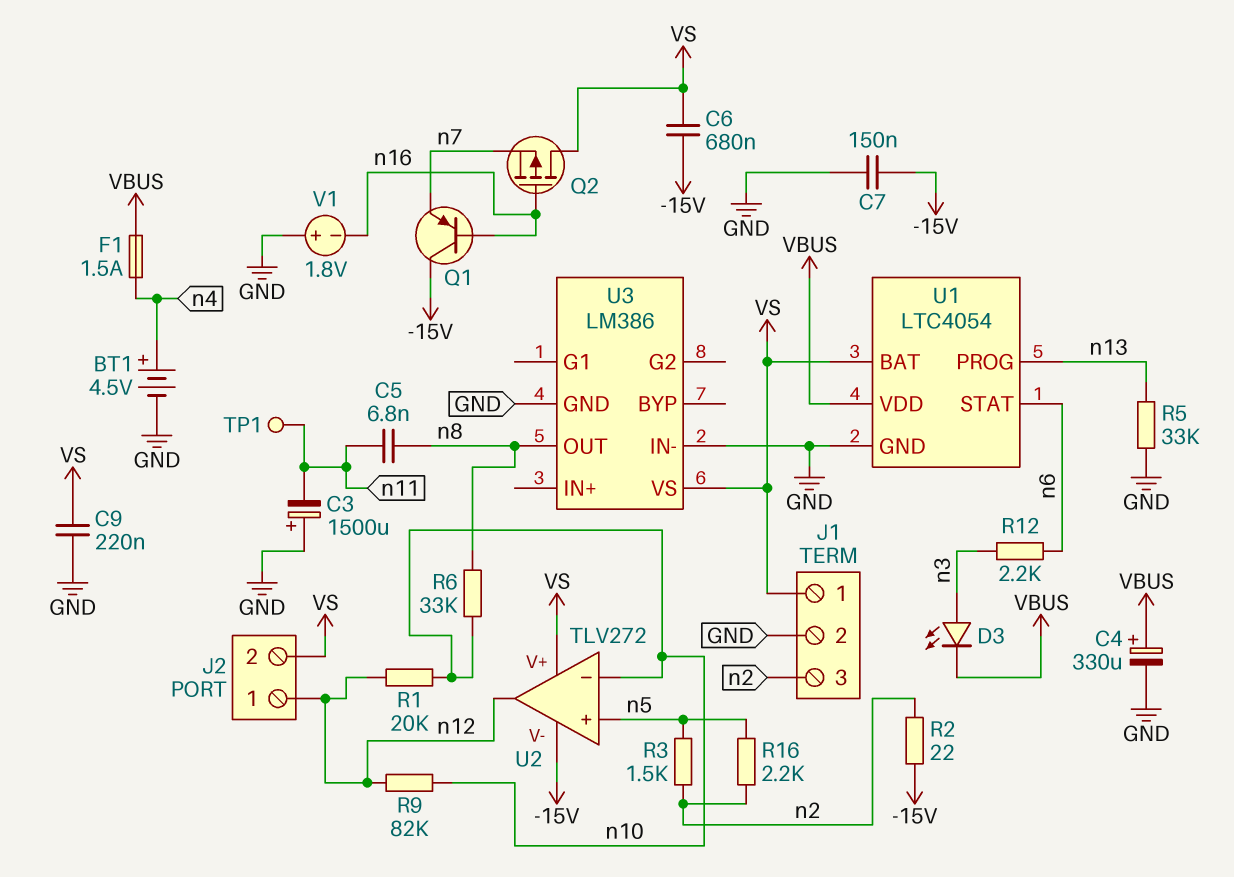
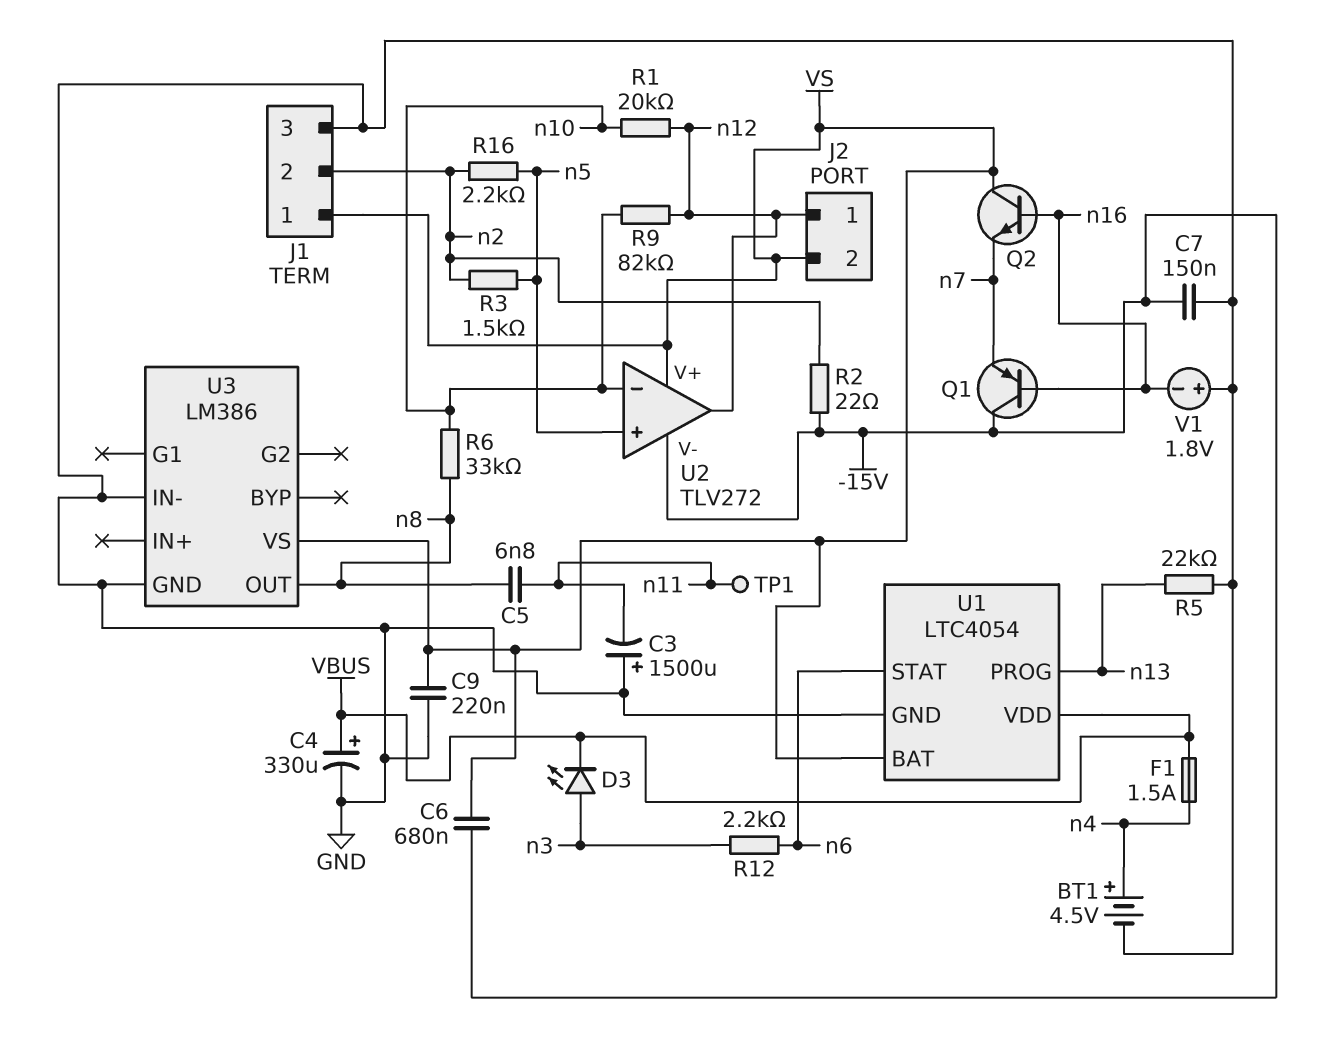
J1 pin 2: GND -> n2
J1 pin 3: n2 -> GND
Q2: PMOS (G n16, D VS, S n7) -> NPN (B n16, C VS, E n7)
R5: 33k (GND, n13) -> 22k (GND, n13)

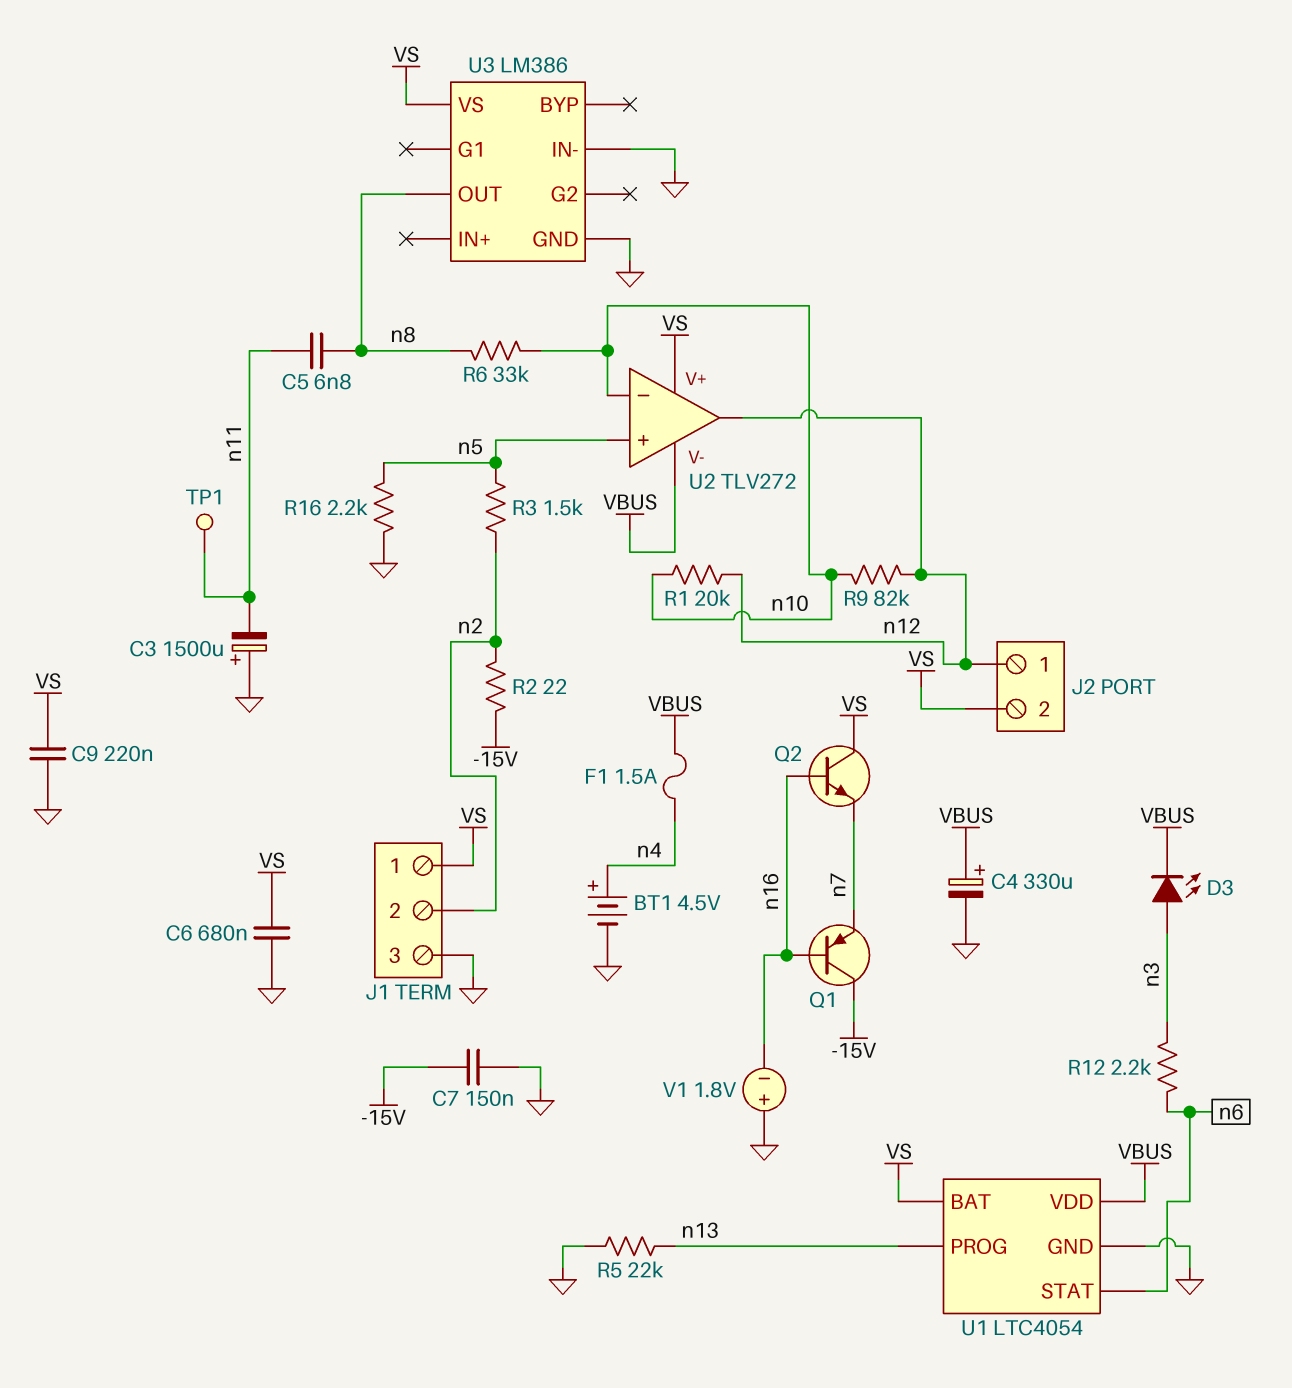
C6: 680nF (-15V, VS) -> 680nF (GND, VS)
R16: 2.2k (n2, n5) -> 2.2k (GND, n5)
U2 pin V-: -15V -> VBUS

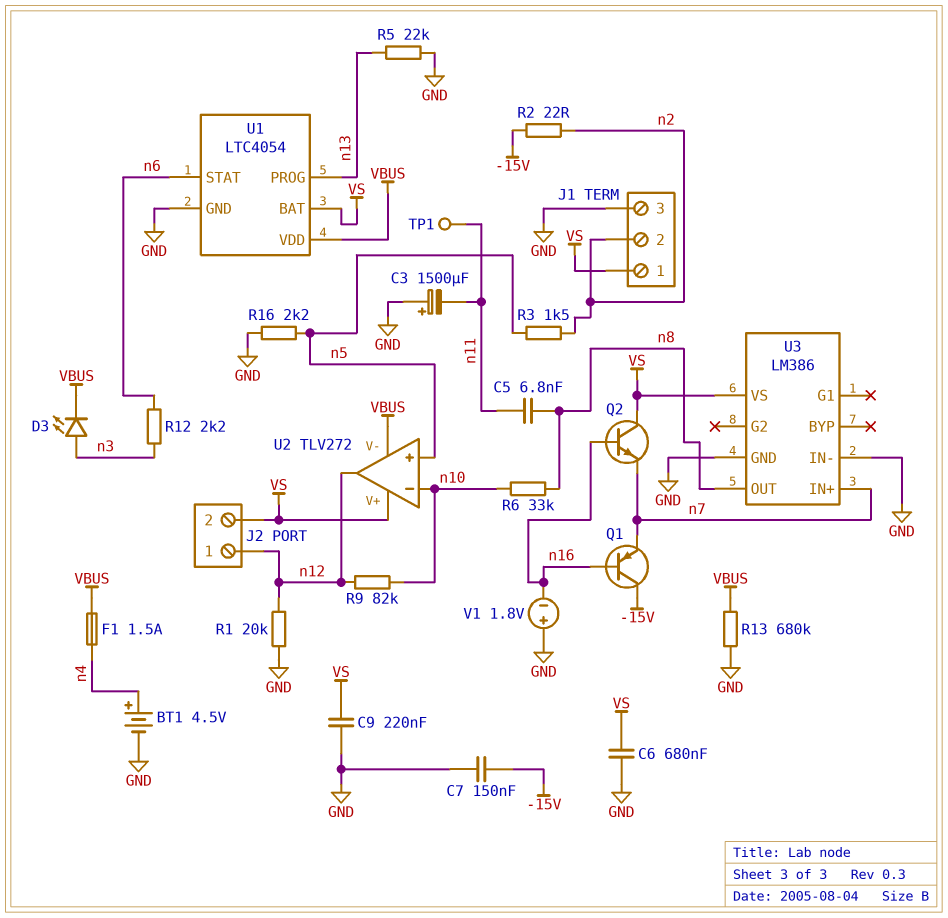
C4: 330uF (plus VBUS, minus GND) -> none
R1: 20k (n10, n12) -> 20k (GND, n12)
R13: none -> 680k (GND, VBUS)
U3 pin IN+: none -> n7

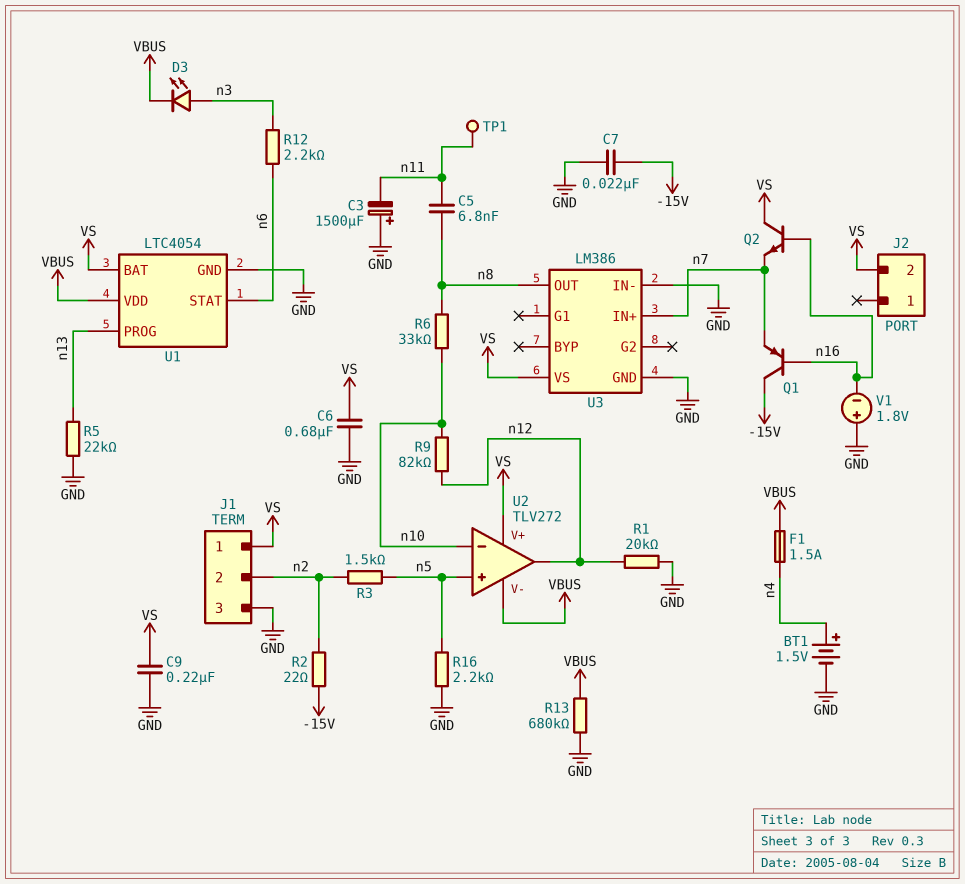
BT1: 4.5V (plus n4, minus GND) -> 1.5V (plus n4, minus GND)
C7: 150nF (-15V, GND) -> 22nF (-15V, GND)
J2 pin 1: n12 -> none

